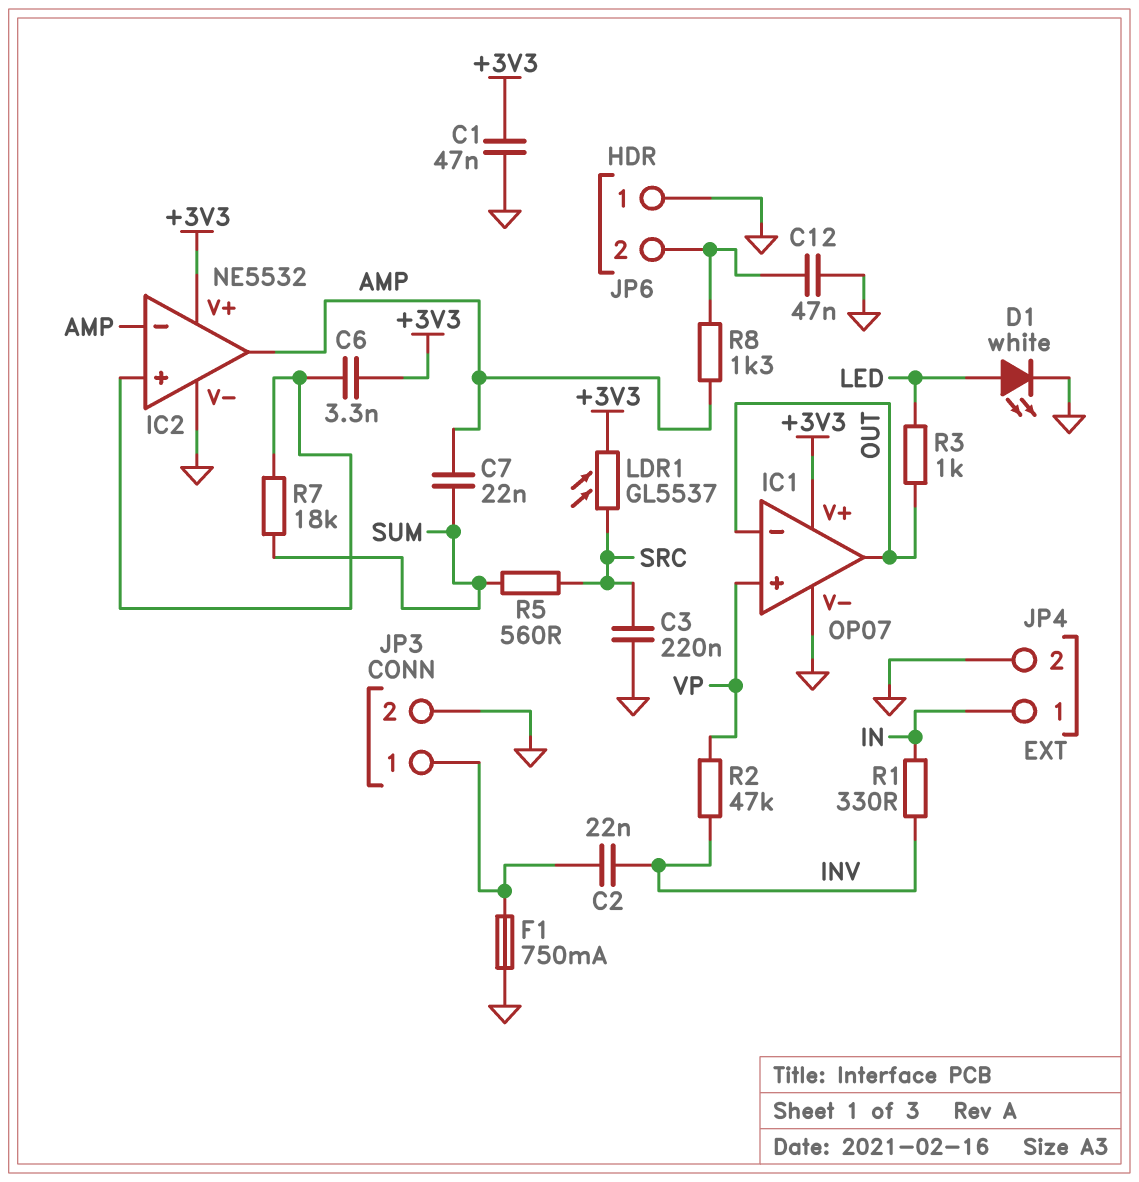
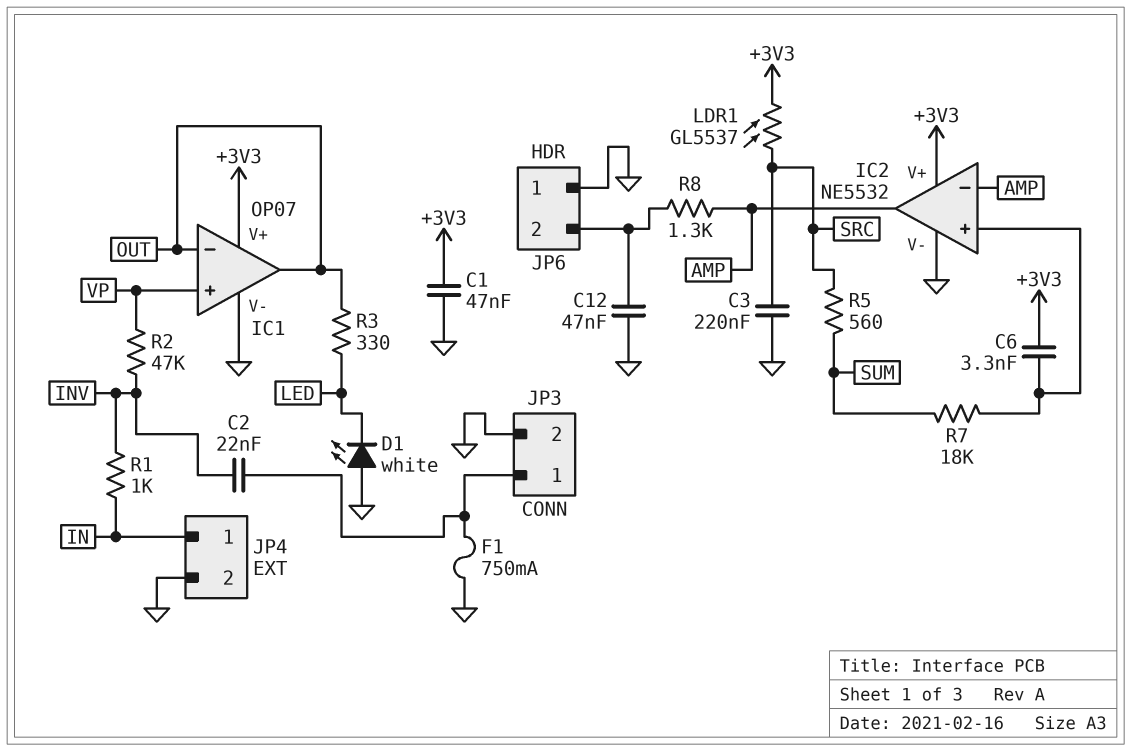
C7: 22nF (AMP, SUM) -> none
D1: LED white (A LED, K GND) -> LED white (A GND, K LED)
R1: 330 (IN, INV) -> 1k (IN, INV)
R3: 1k (LED, OUT) -> 330 (LED, OUT)

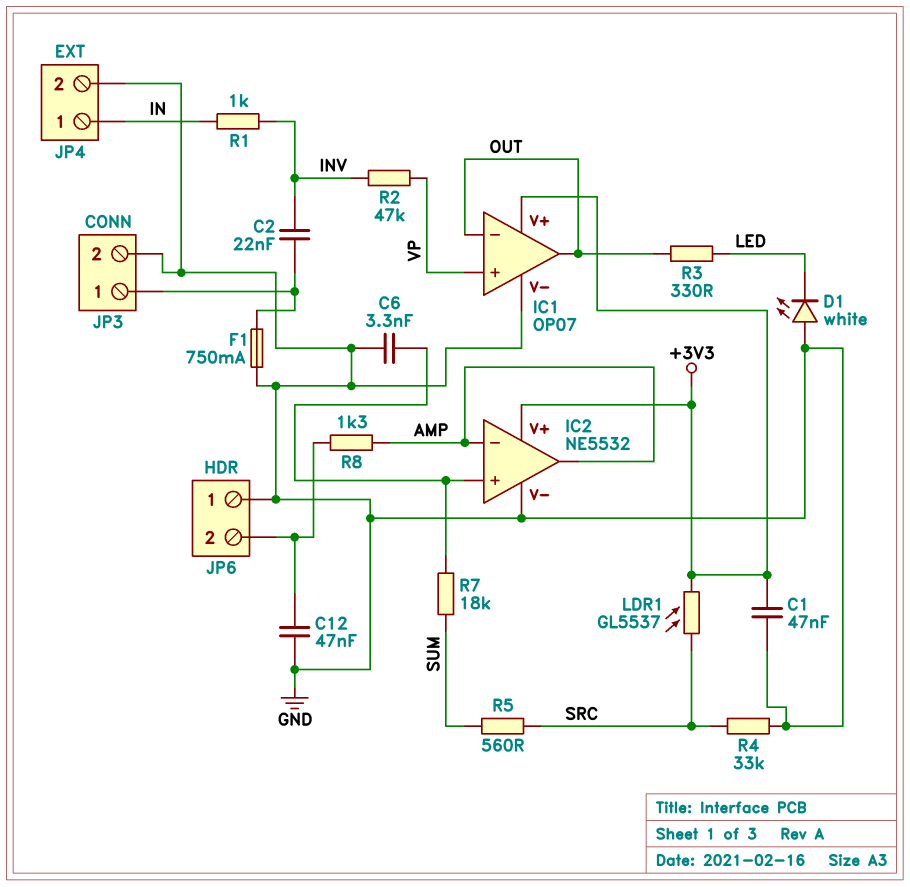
C3: 220nF (GND, SRC) -> none
C6: 3.3nF (+3V3, IC2/in+) -> 3.3nF (GND, IC2/in+)
R4: none -> 33k (GND, SRC)

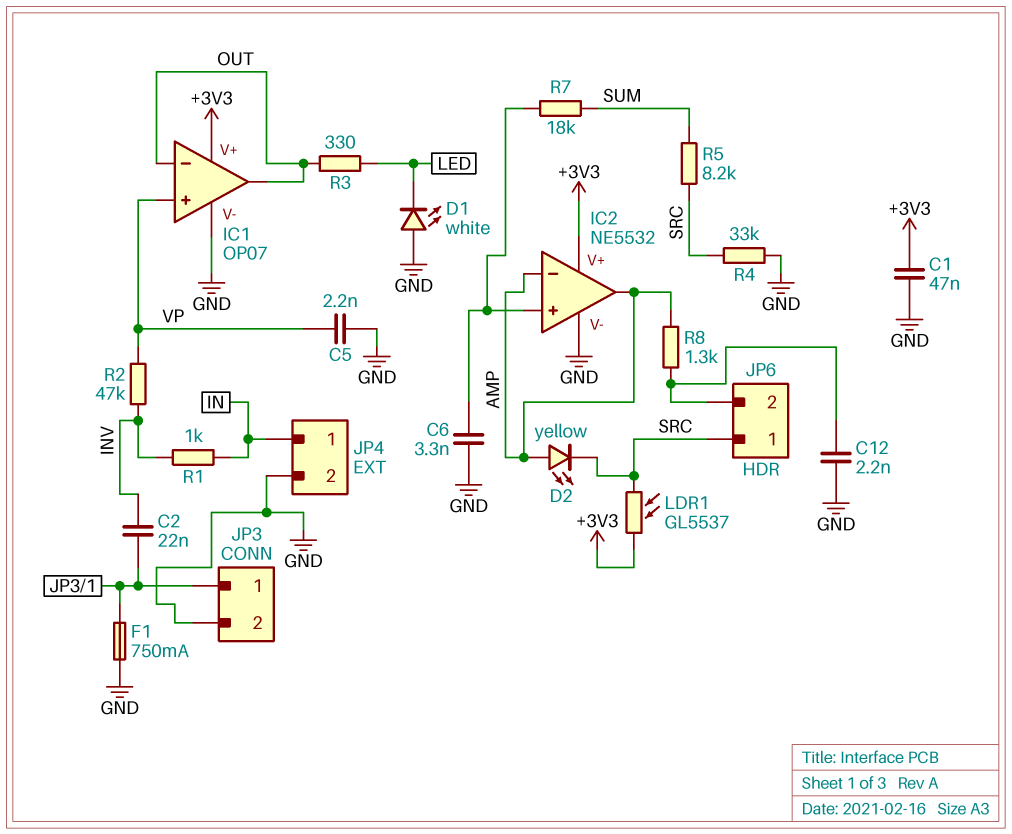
C5: none -> 2.2nF (GND, VP)
C12: 47nF (GND, JP6/2) -> 2.2nF (GND, JP6/2)
D2: none -> LED yellow (A AMP, K SRC)
JP6 pin 1: GND -> SRC
R5: 560 (SRC, SUM) -> 8.2k (SRC, SUM)

